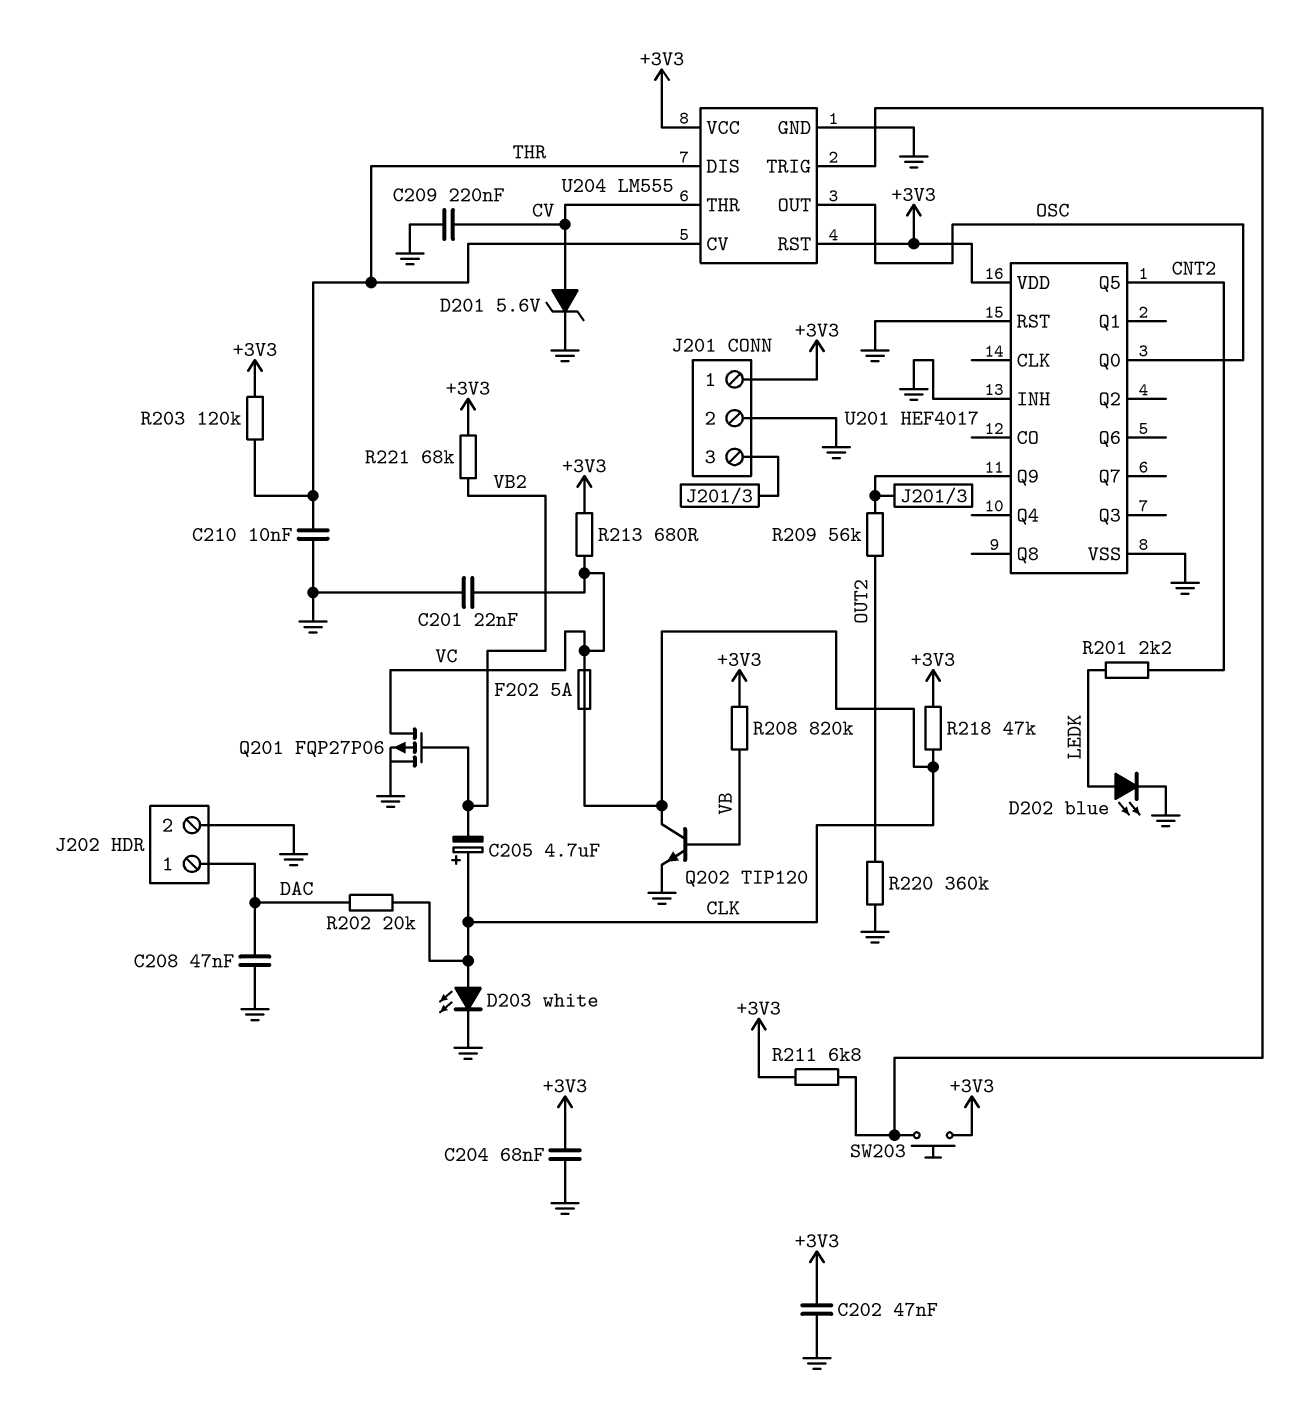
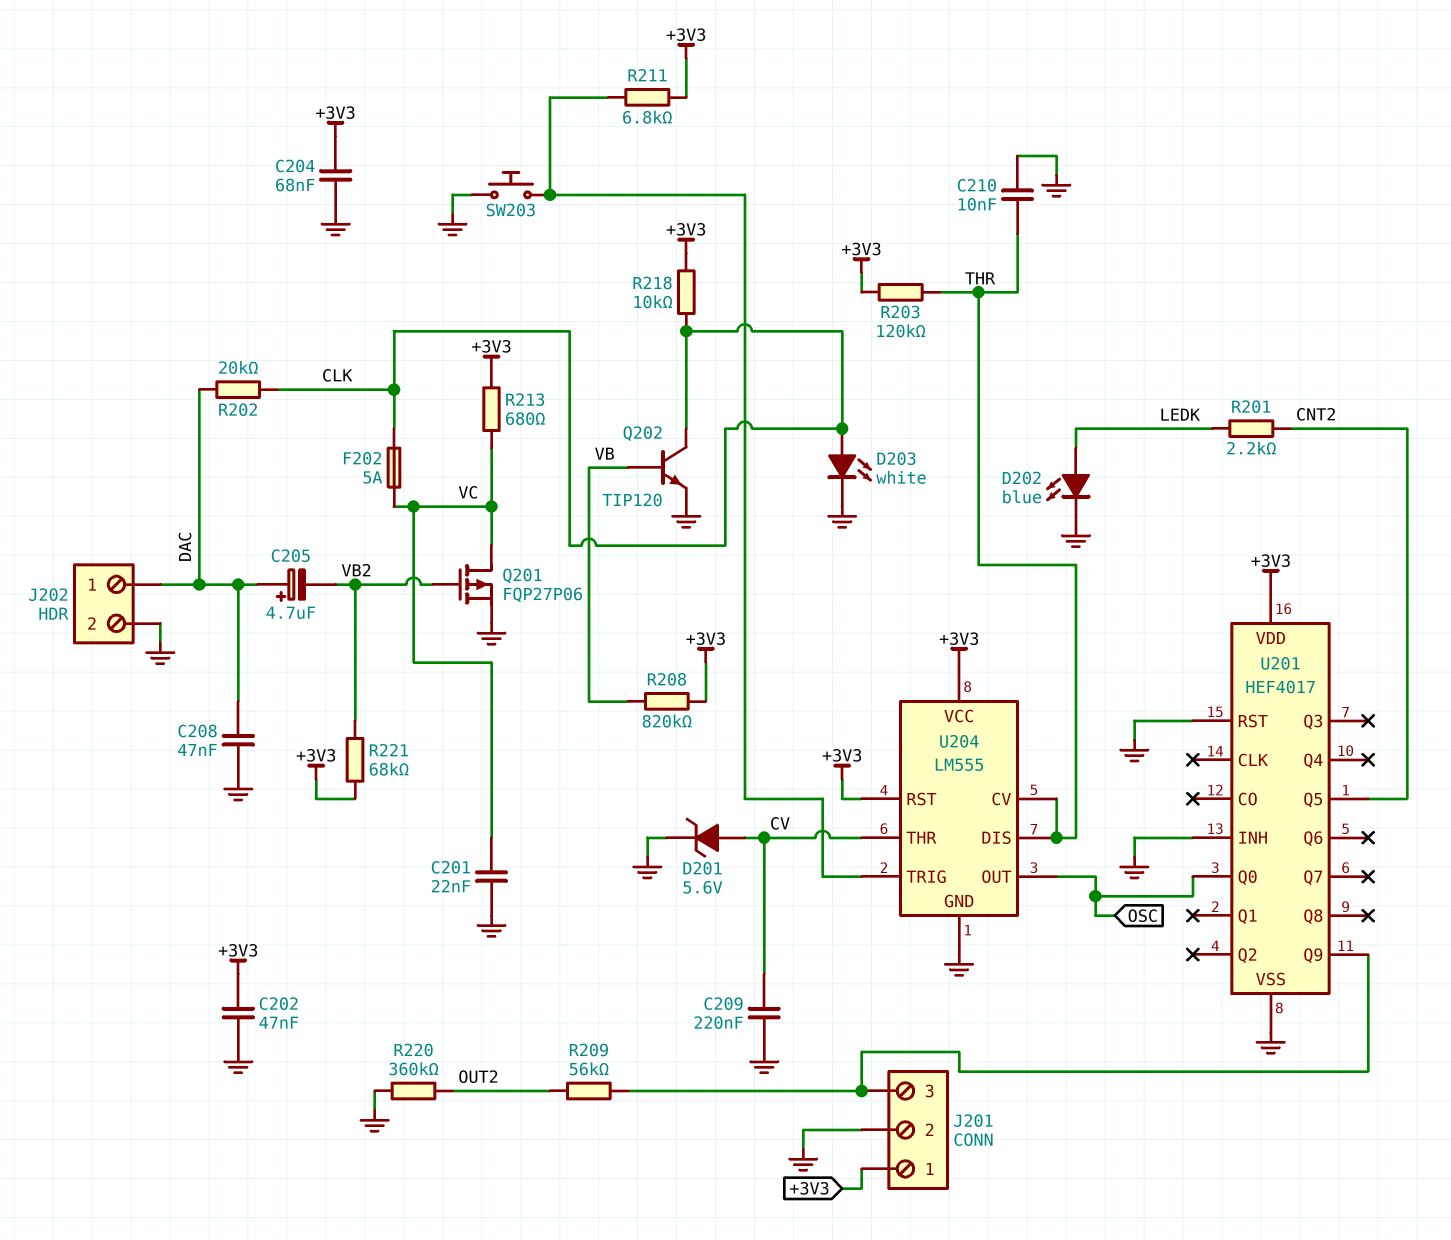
C205: 4.7uF (plus CLK, minus VB2) -> 4.7uF (plus DAC, minus VB2)
R218: 47k (+3V3, CLK) -> 10k (+3V3, CLK)
SW203: button (+3V3, U204/TRIG) -> button (GND, U204/TRIG)

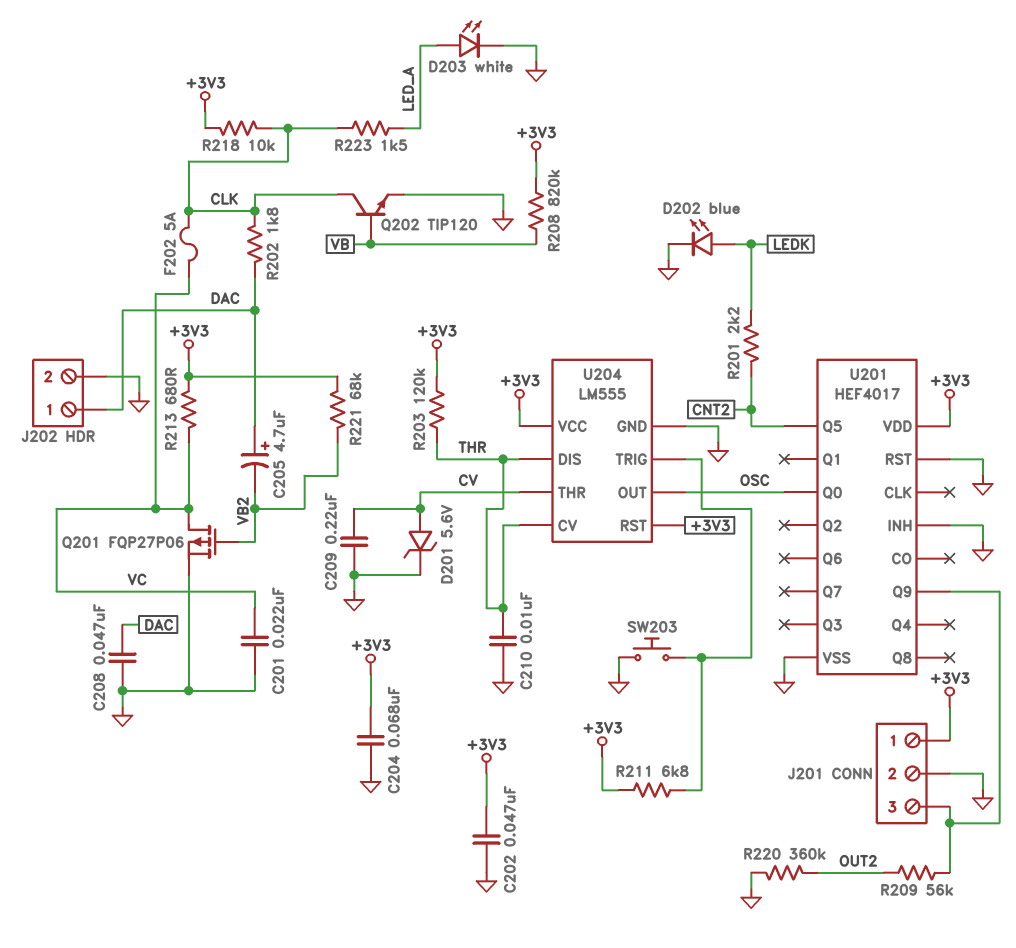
D203: LED white (A CLK, K GND) -> LED white (A LED_A, K GND)
R202: 20k (CLK, DAC) -> 1.8k (CLK, DAC)
R223: none -> 1.5k (CLK, LED_A)

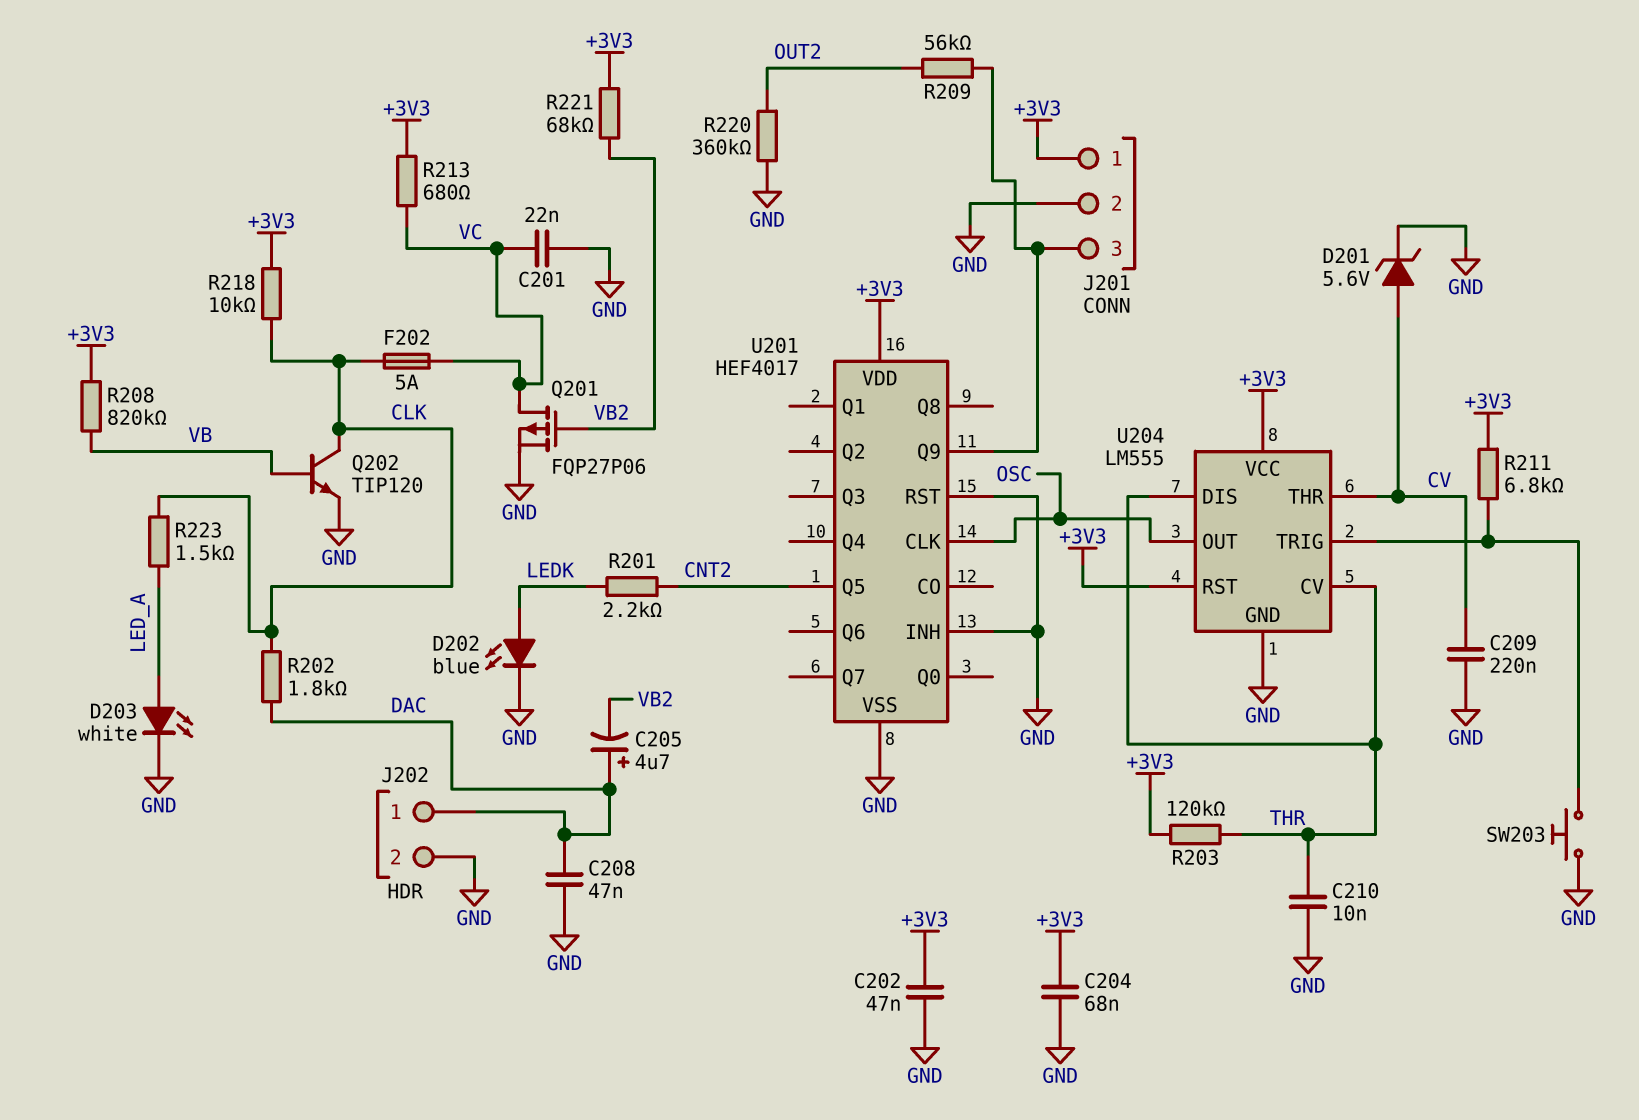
U201 pin CLK: none -> OSC
U201 pin Q0: OSC -> none

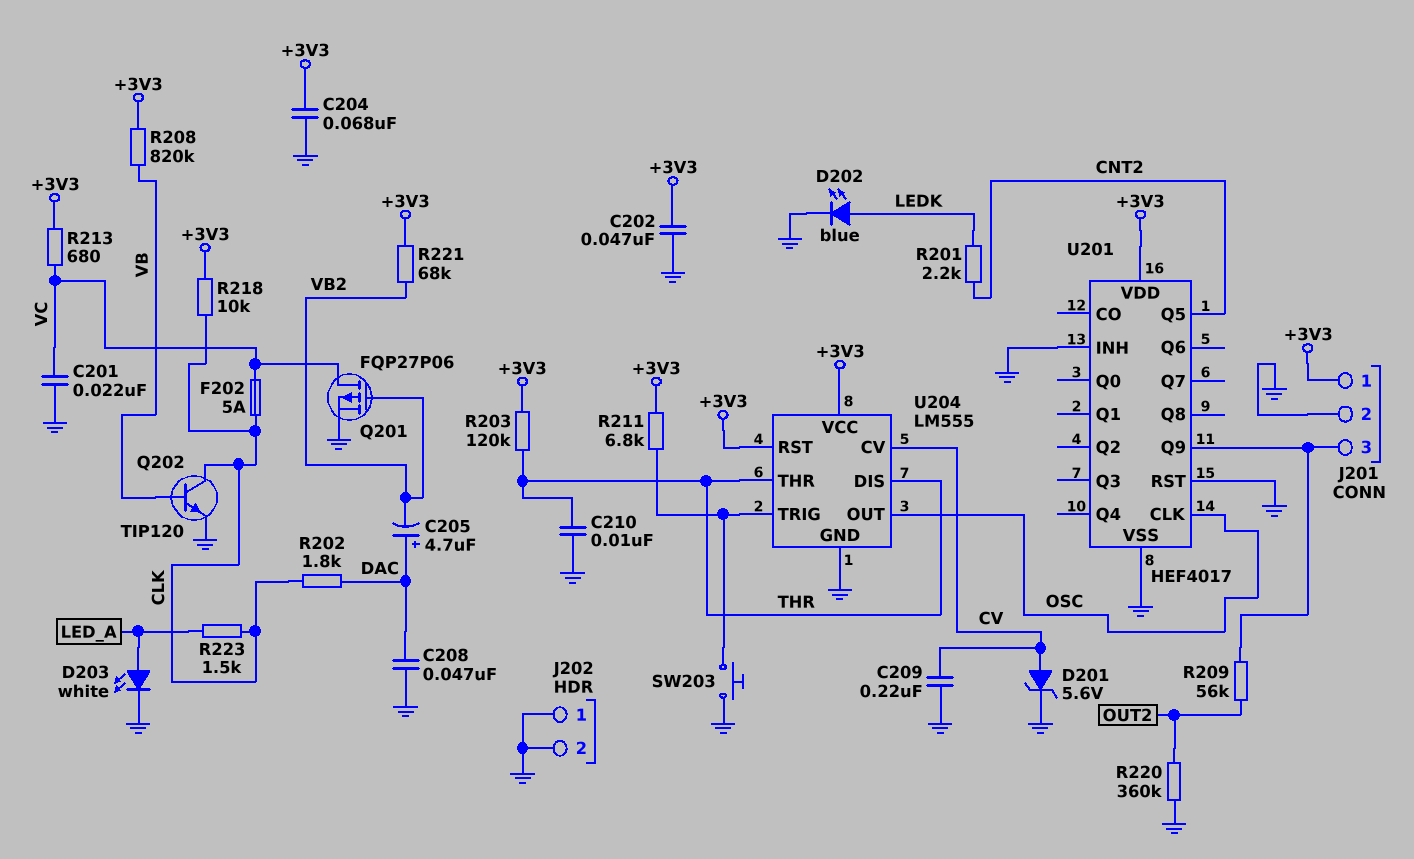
J202 pin 1: DAC -> GND
U204 pin CV: THR -> CV
U204 pin THR: CV -> THR

